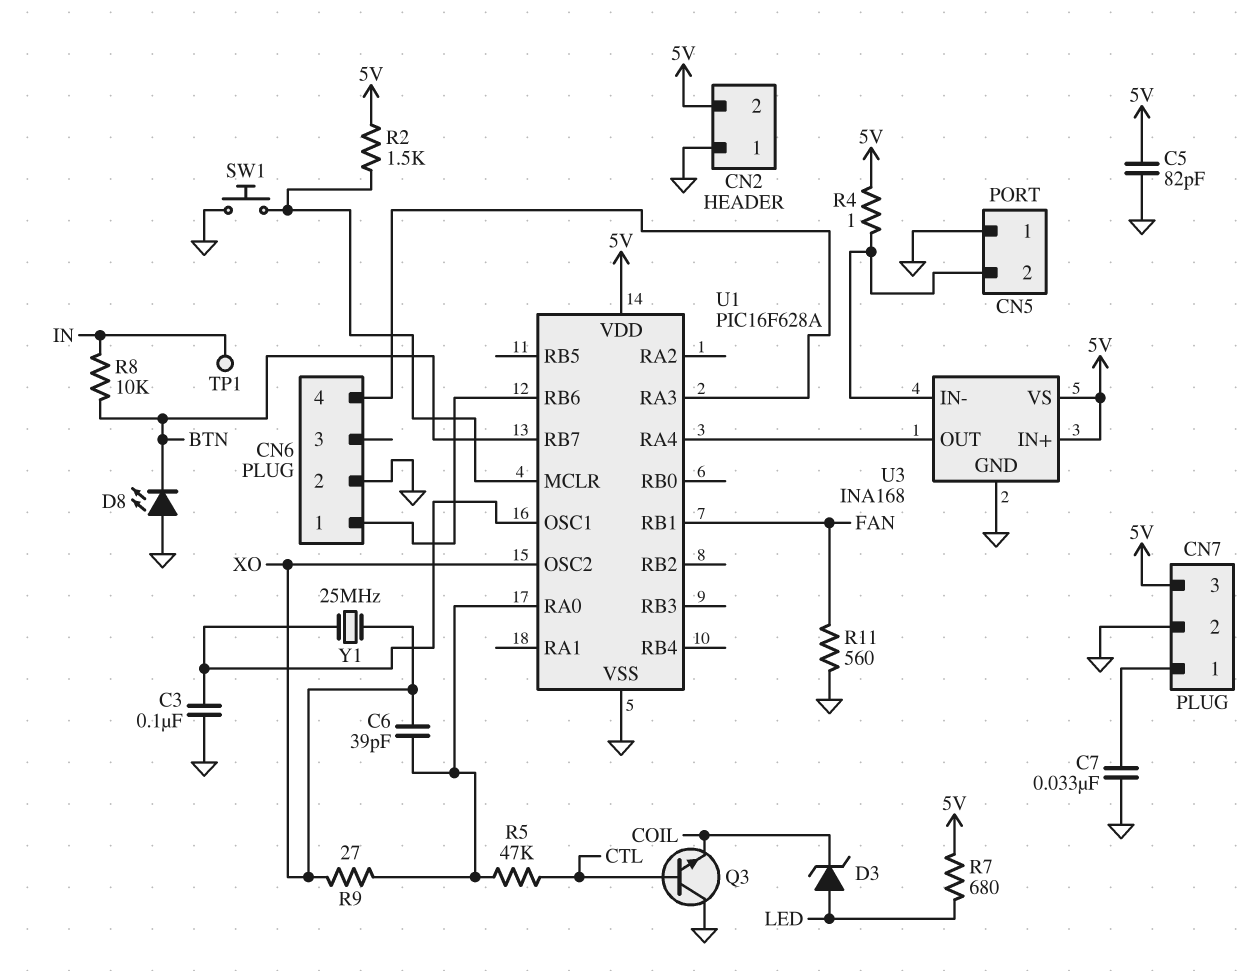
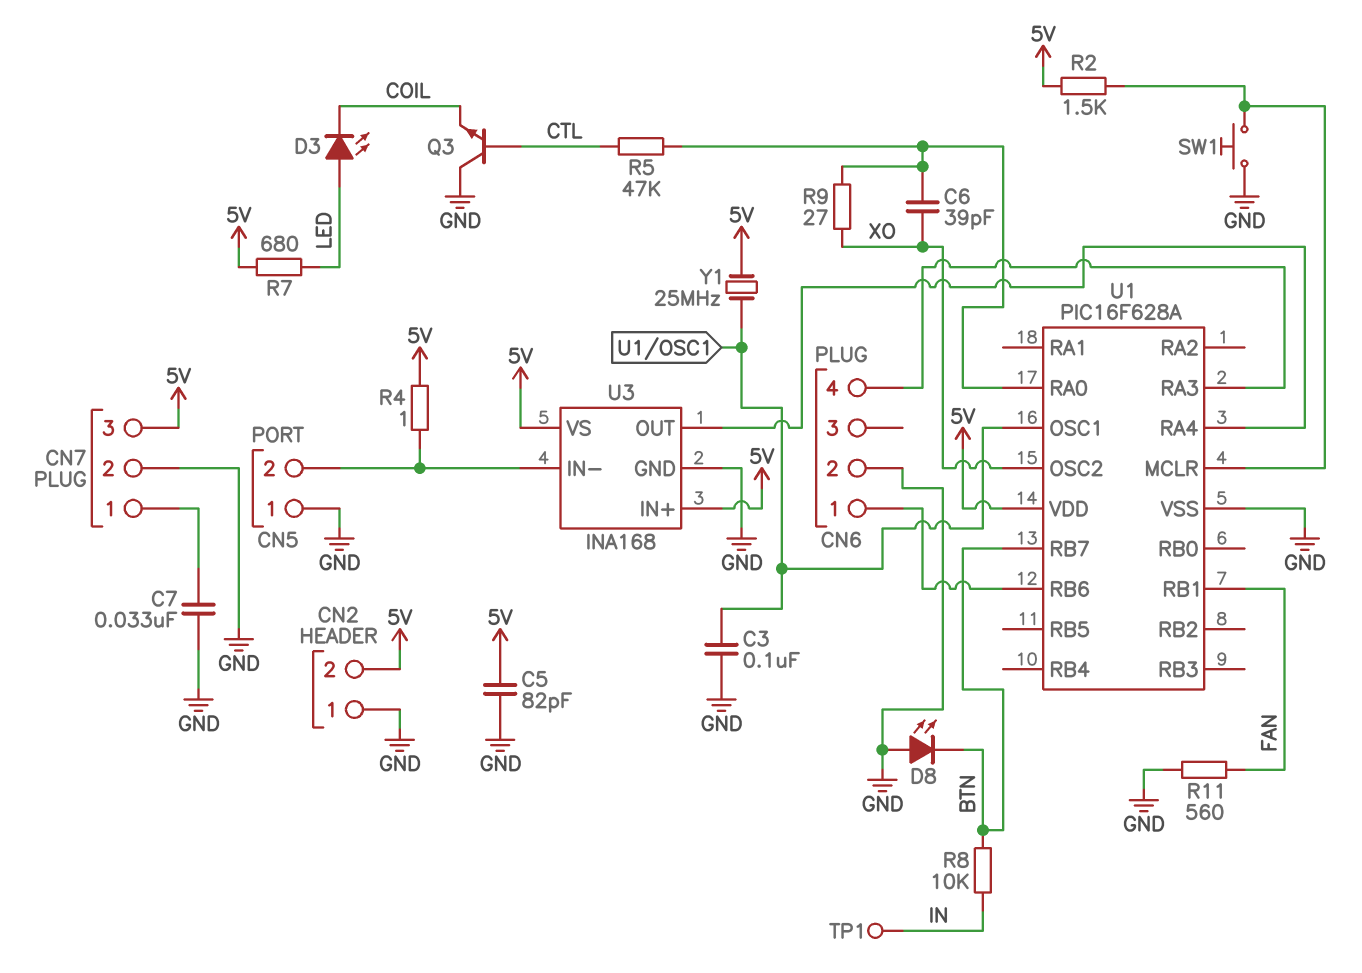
D3: zener (A LED, K COIL) -> LED (A LED, K COIL)
Y1: 25MHz (U1/OSC1, XO) -> 25MHz (5V, U1/OSC1)

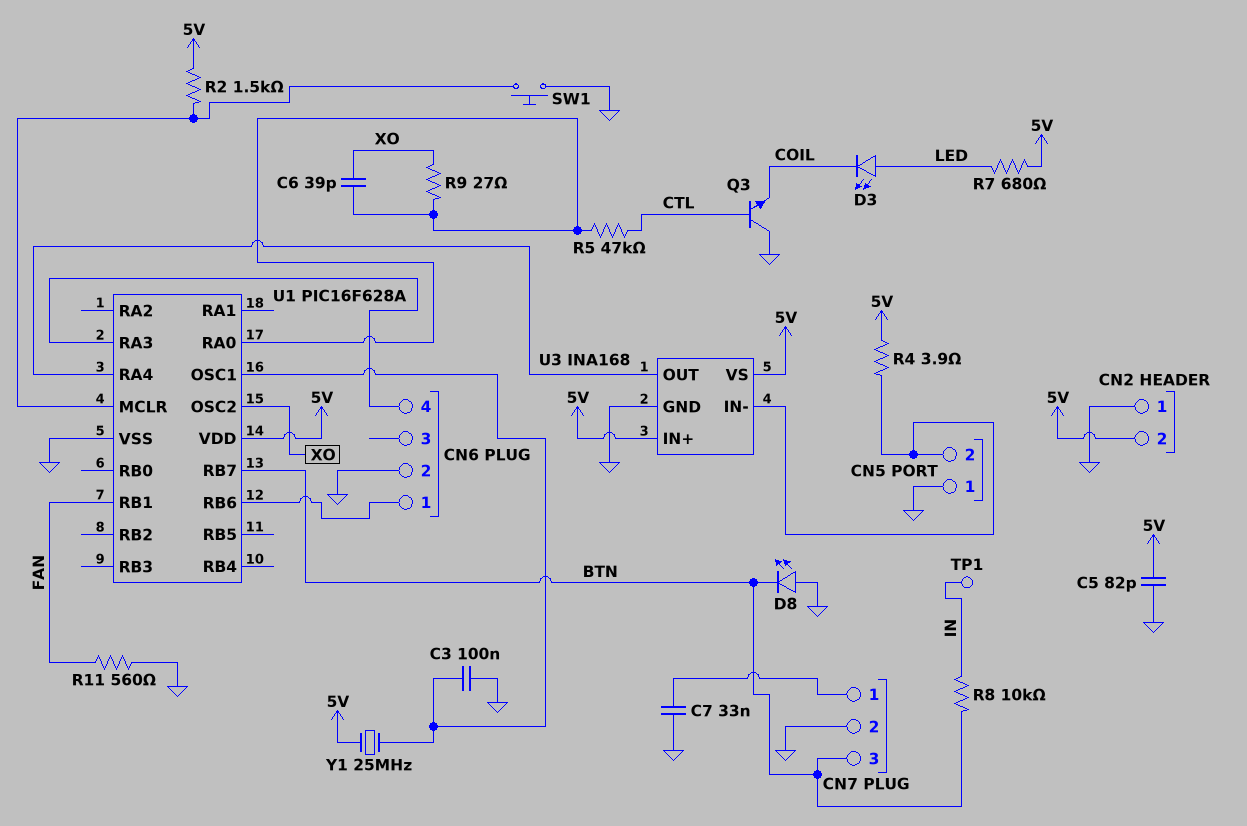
CN7 pin 3: 5V -> BTN
R4: 1 (5V, CN5/2) -> 3.9 (5V, CN5/2)

